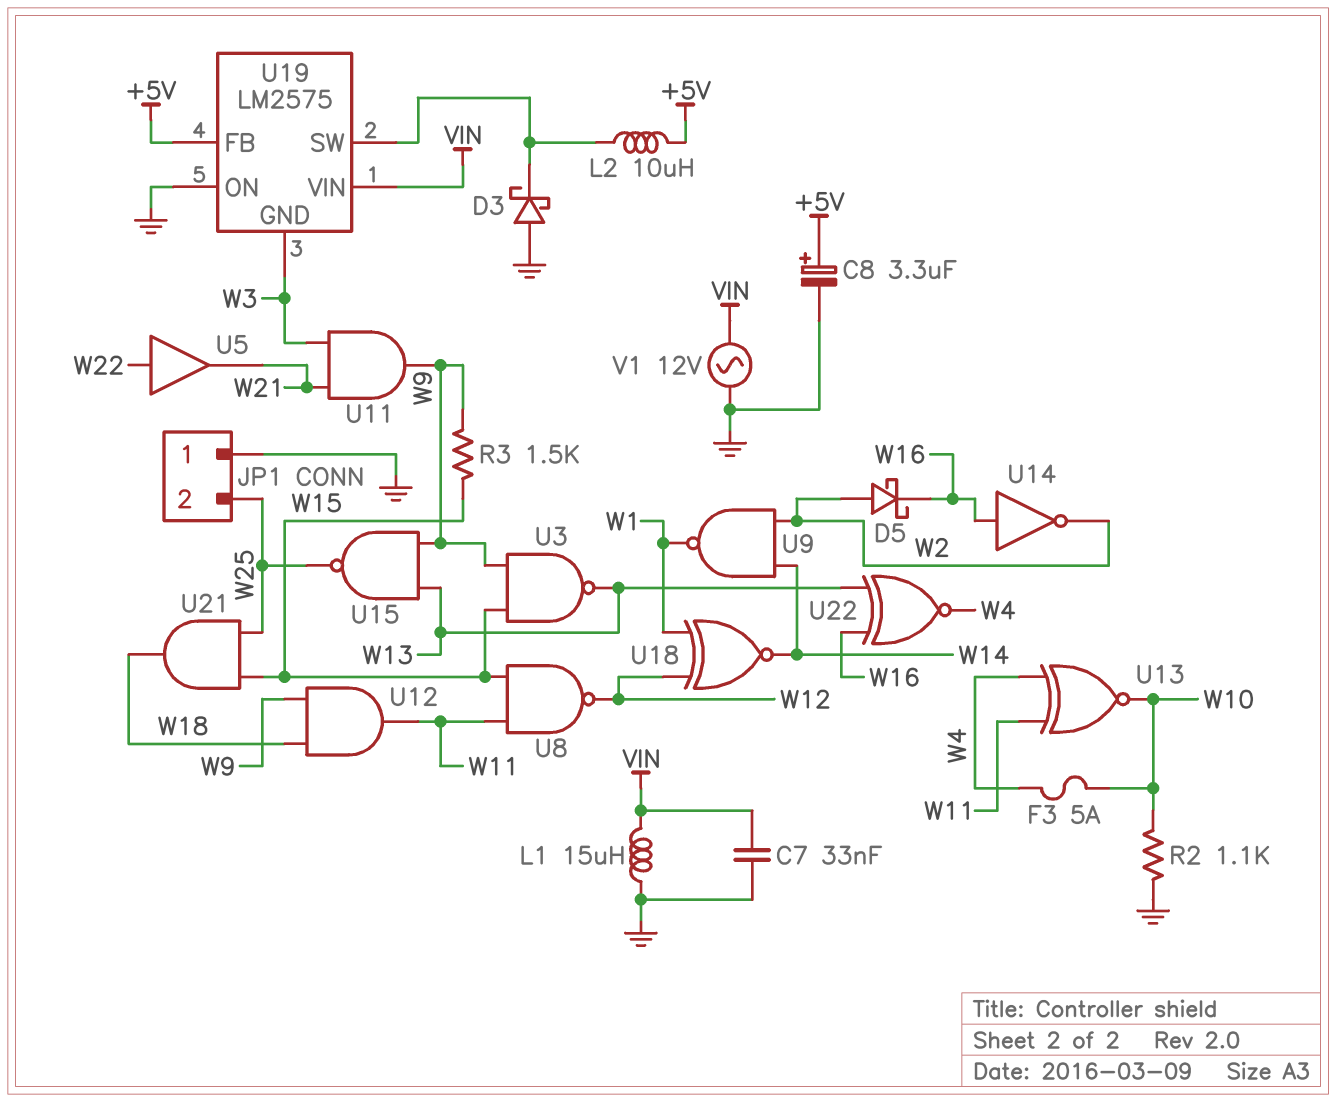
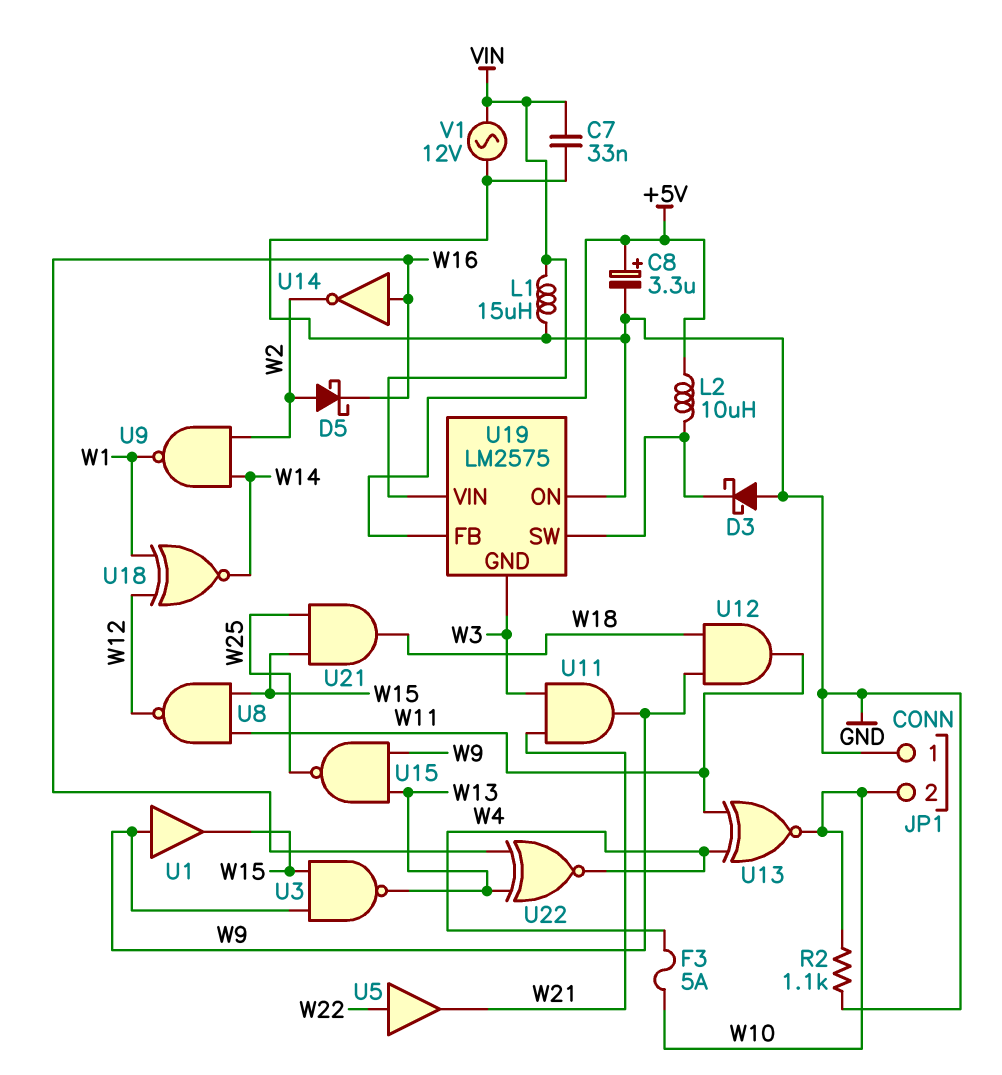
JP1 pin 2: W25 -> W10
R3: 1.5k (W9, W15) -> none
U1: none -> buffer (in W9, out W15)

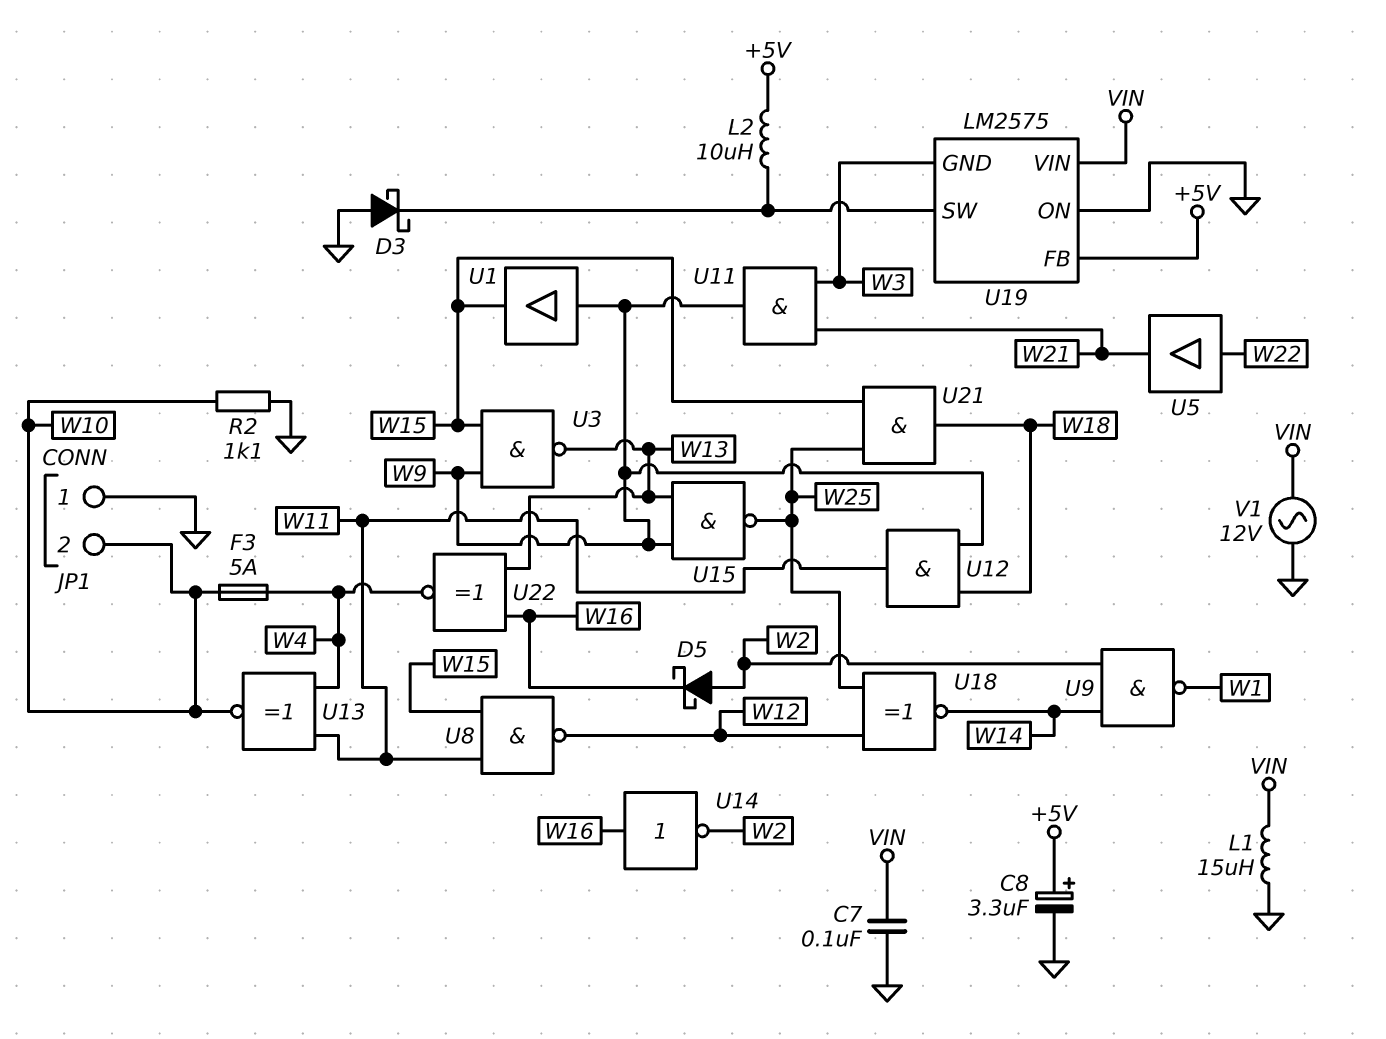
C7: 33nF (GND, VIN) -> 100nF (GND, VIN)
U18: XNOR (in W1, in W12, out W14) -> XNOR (in W12, in W25, out W14)

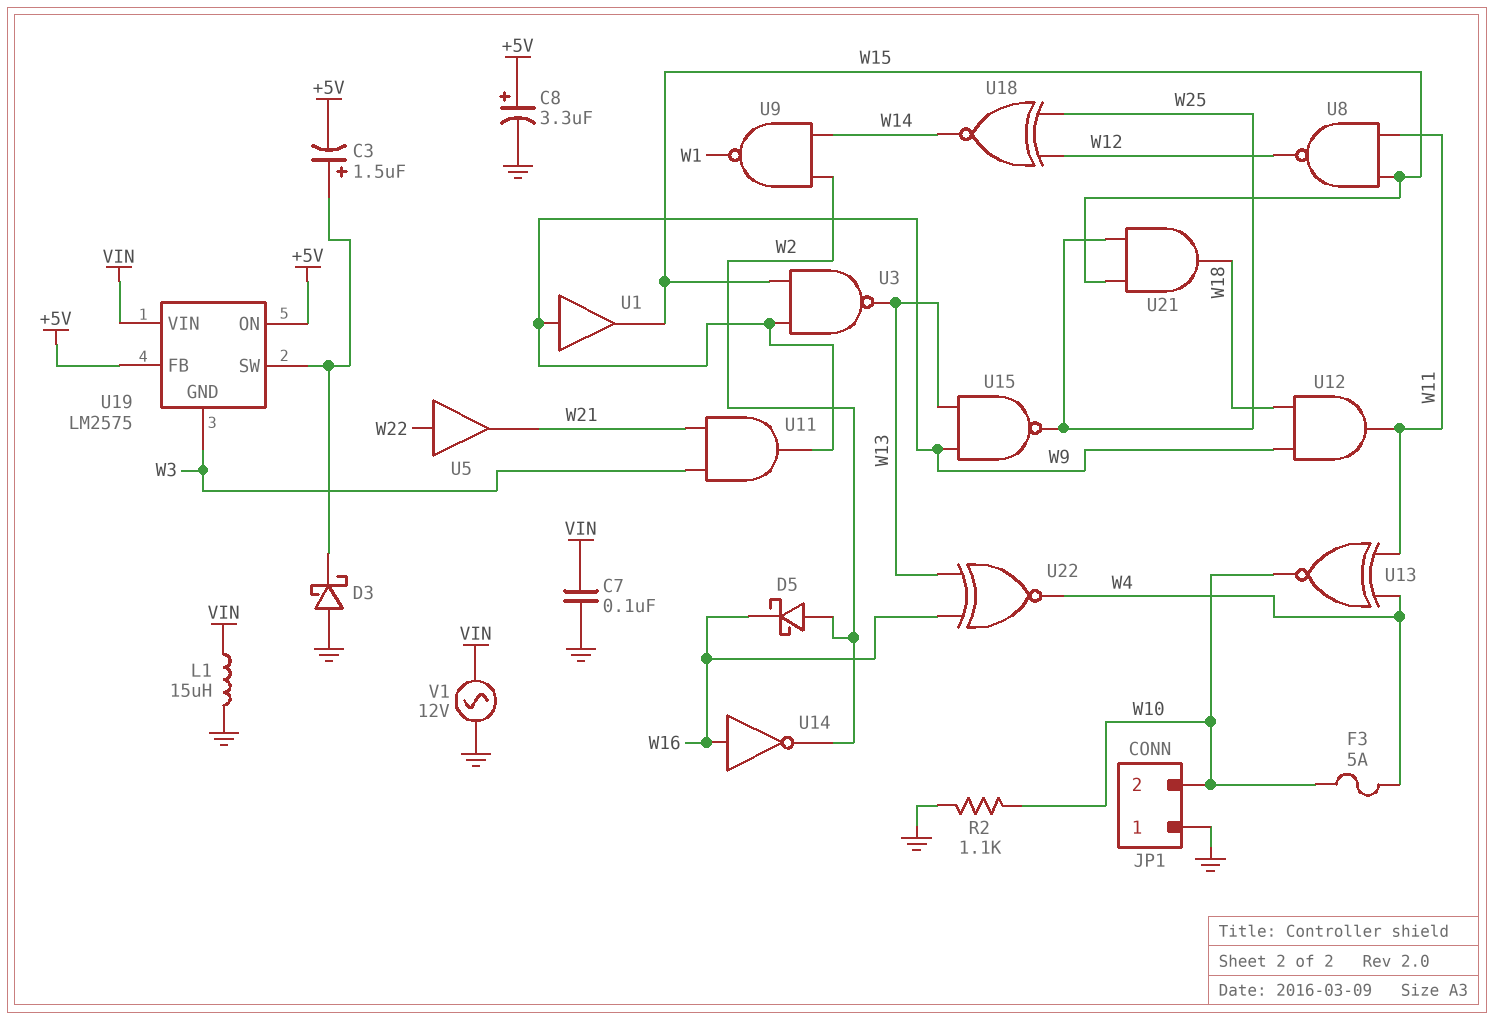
C3: none -> 1.5uF (plus U19/SW, minus +5V)
L2: 10uH (+5V, U19/SW) -> none
U19 pin ON: GND -> +5V

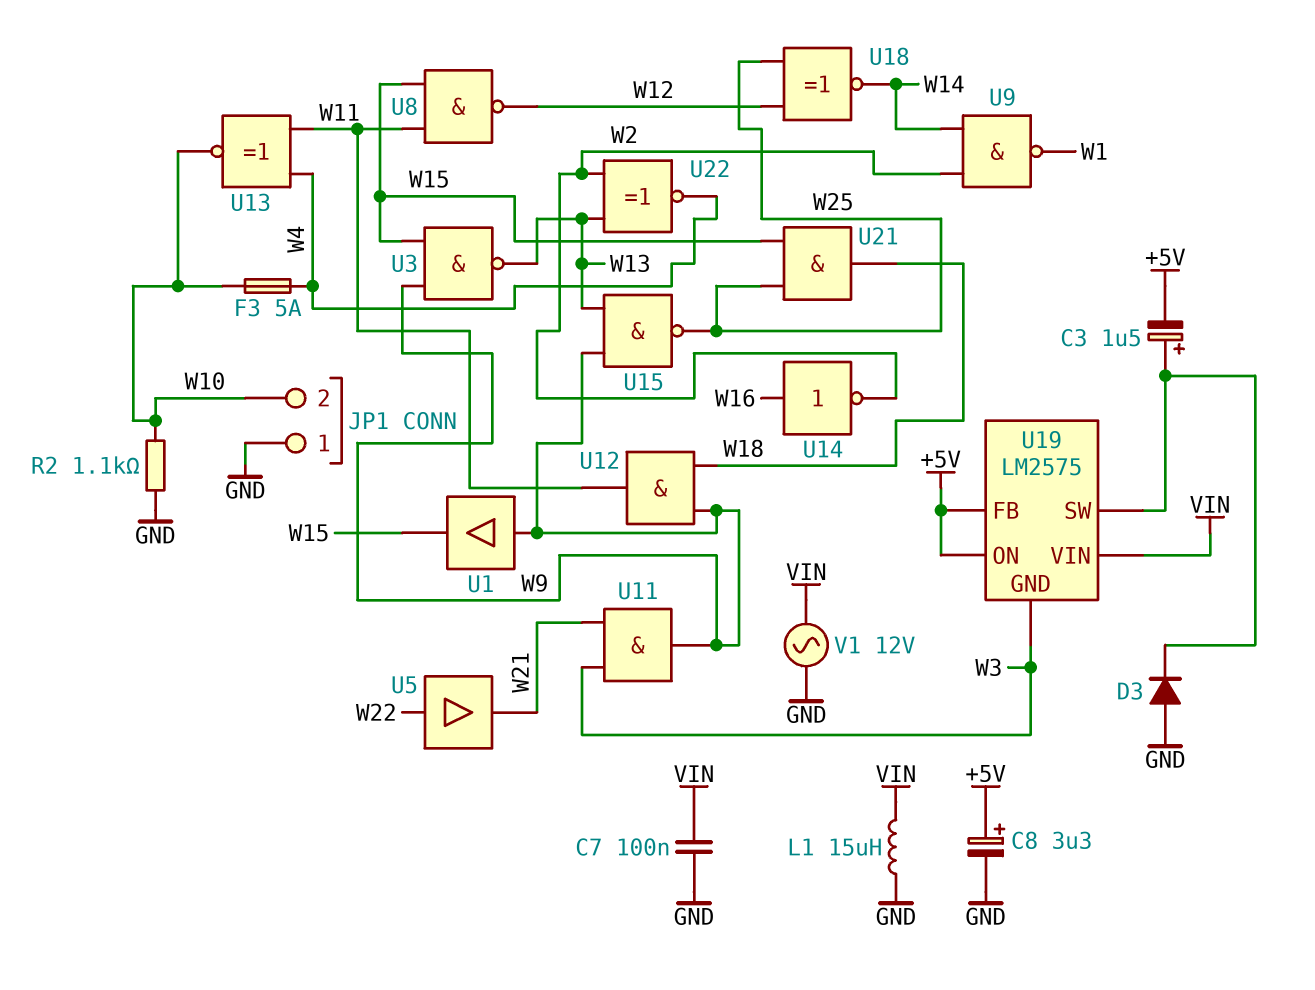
D3: schottky (A GND, K U19/SW) -> diode (A GND, K U19/SW)
D5: schottky (A W2, K W16) -> none
U22: XNOR (in W13, in W16, out W4) -> XNOR (in W2, in W13, out W4)

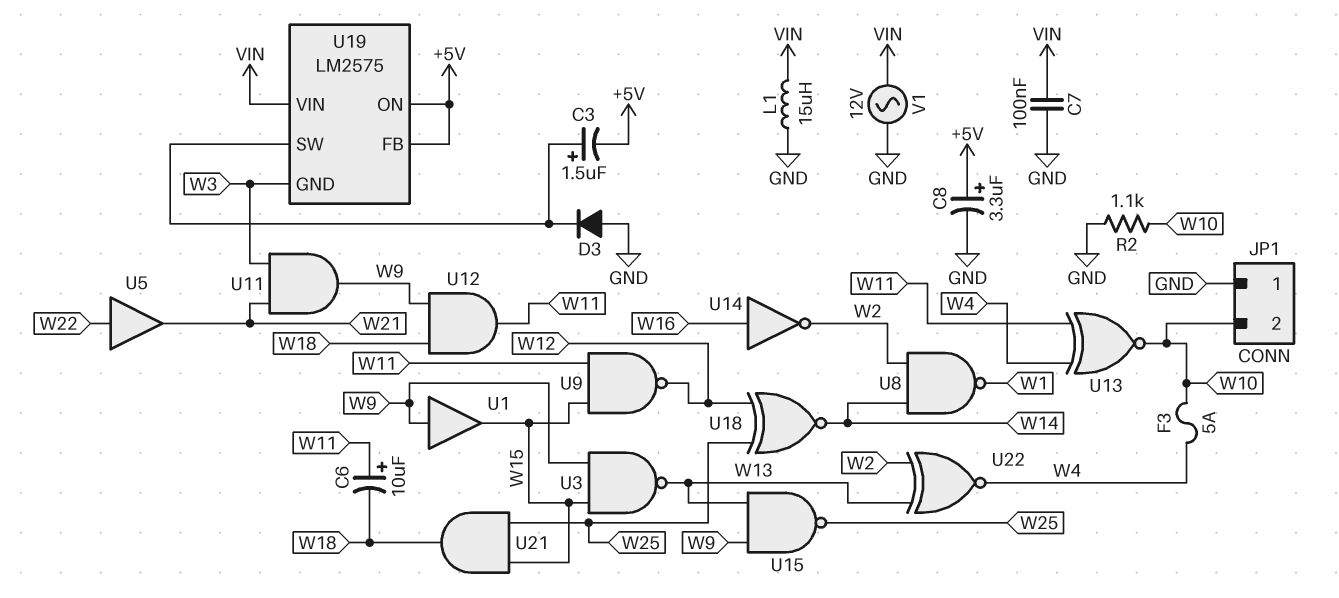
C6: none -> 10uF (plus W11, minus W18)
U8: NAND (in W11, in W15, out W12) -> NAND (in W2, in W14, out W1)
U9: NAND (in W2, in W14, out W1) -> NAND (in W11, in W15, out W12)

